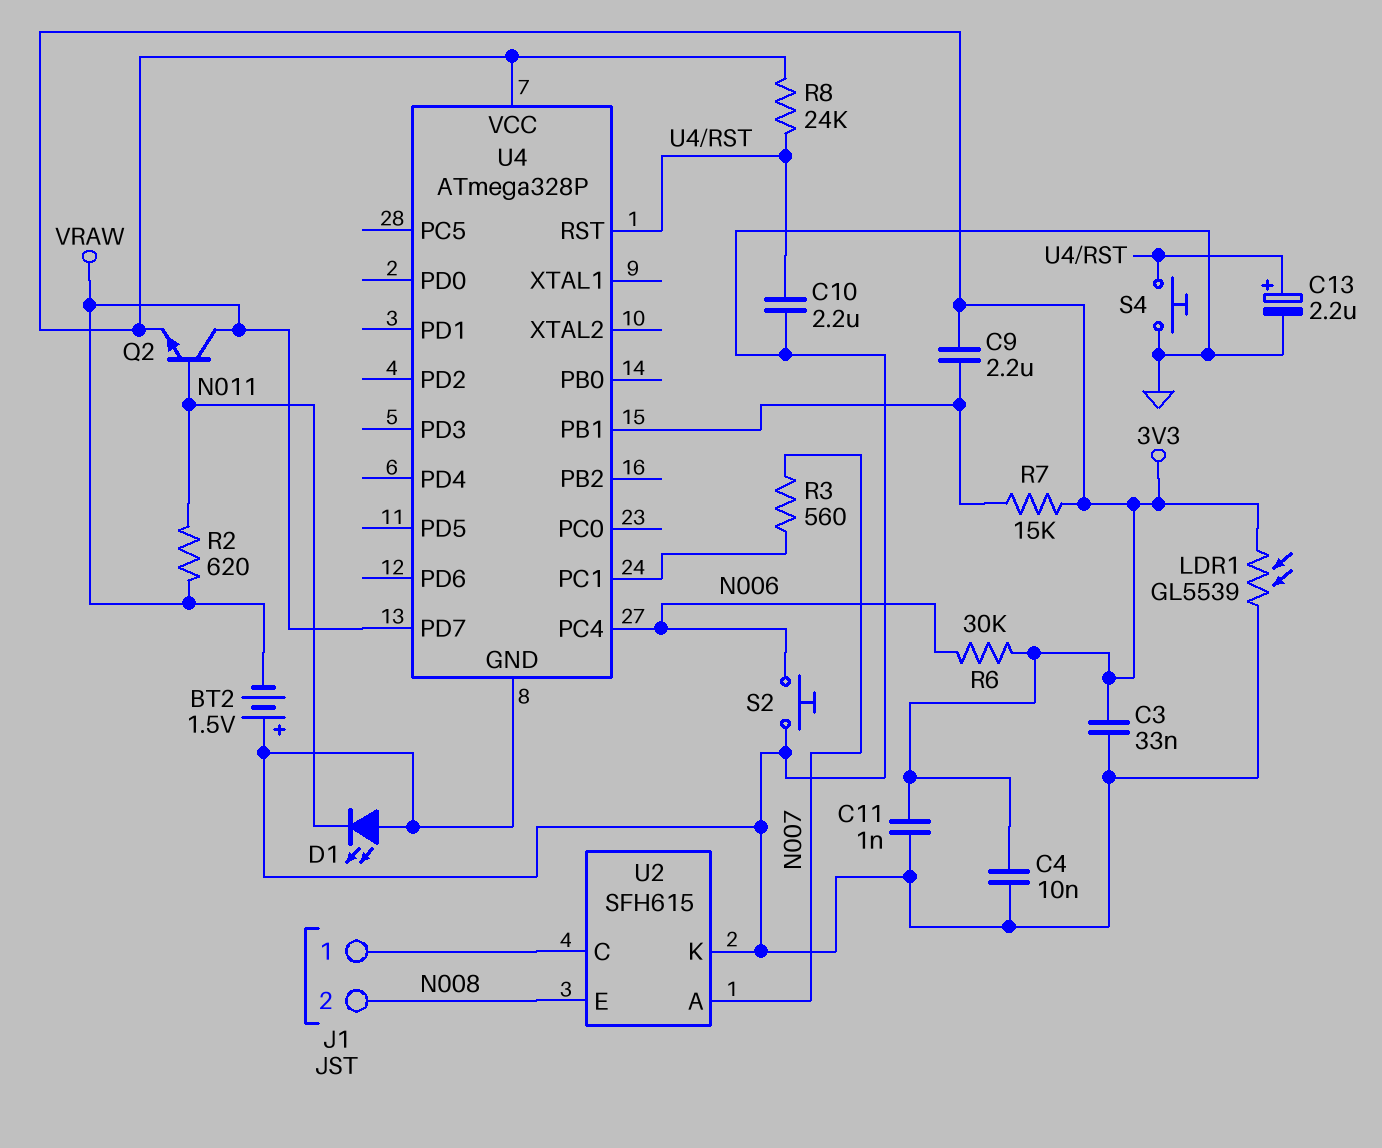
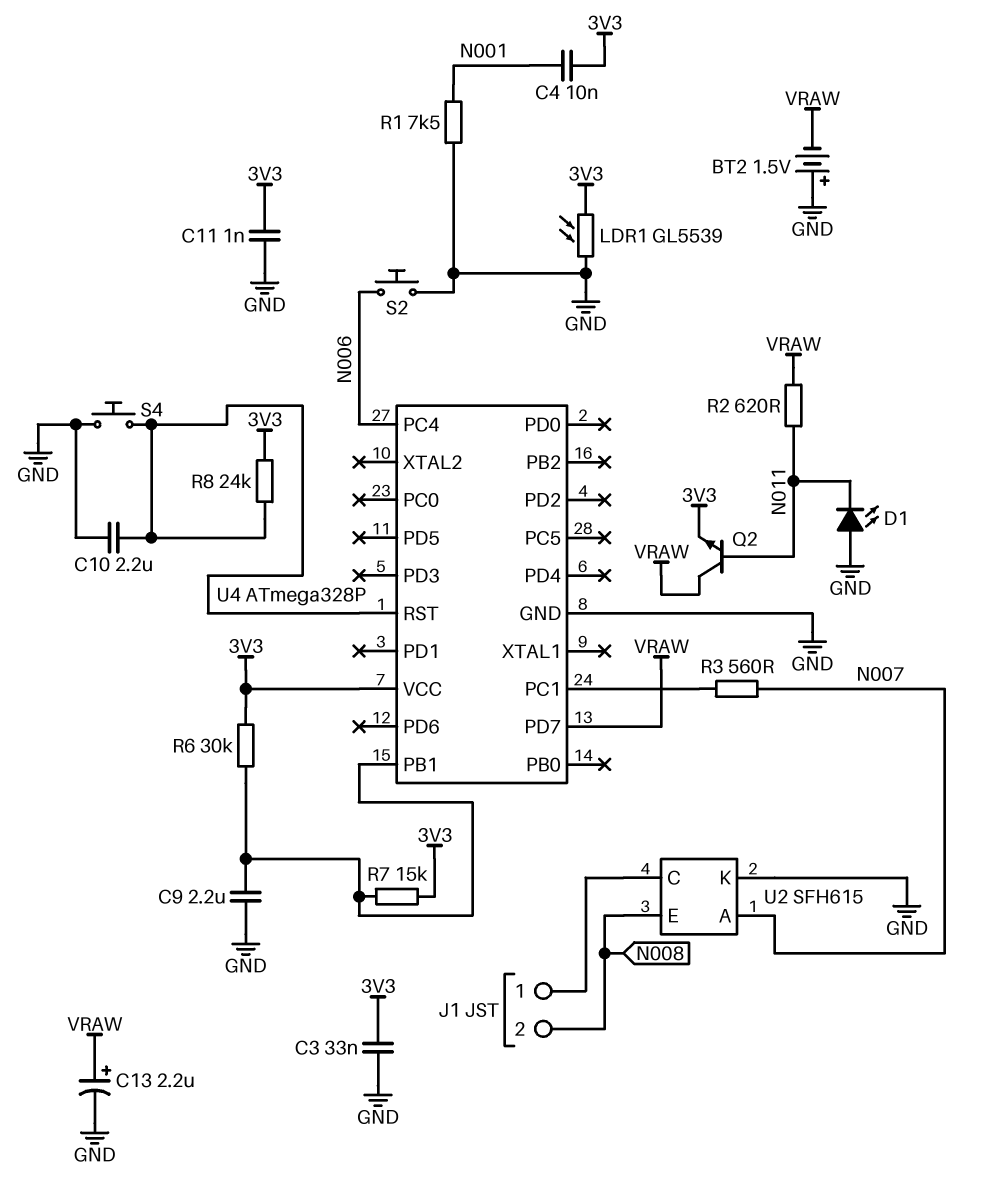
C4: 10nF (3V3, GND) -> 10nF (3V3, N001)
C9: 2.2uF (3V3, U4/PB1) -> 2.2uF (GND, U4/PB1)
C13: 2.2uF (plus U4/RST, minus GND) -> 2.2uF (plus VRAW, minus GND)
R1: none -> 7.5k (GND, N001)
R6: 30k (3V3, N006) -> 30k (3V3, U4/PB1)

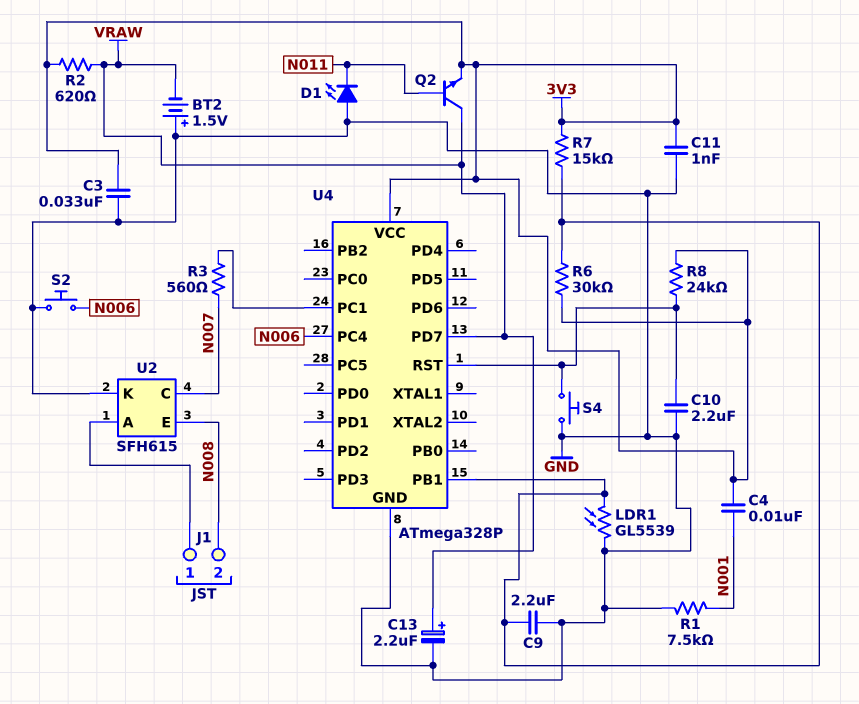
LDR1: GL5539 (3V3, GND) -> GL5539 (GND, U4/PB1)
R2: 620 (N011, VRAW) -> 620 (3V3, VRAW)
U2 pin A: N007 -> J1/1
U2 pin C: J1/1 -> N007

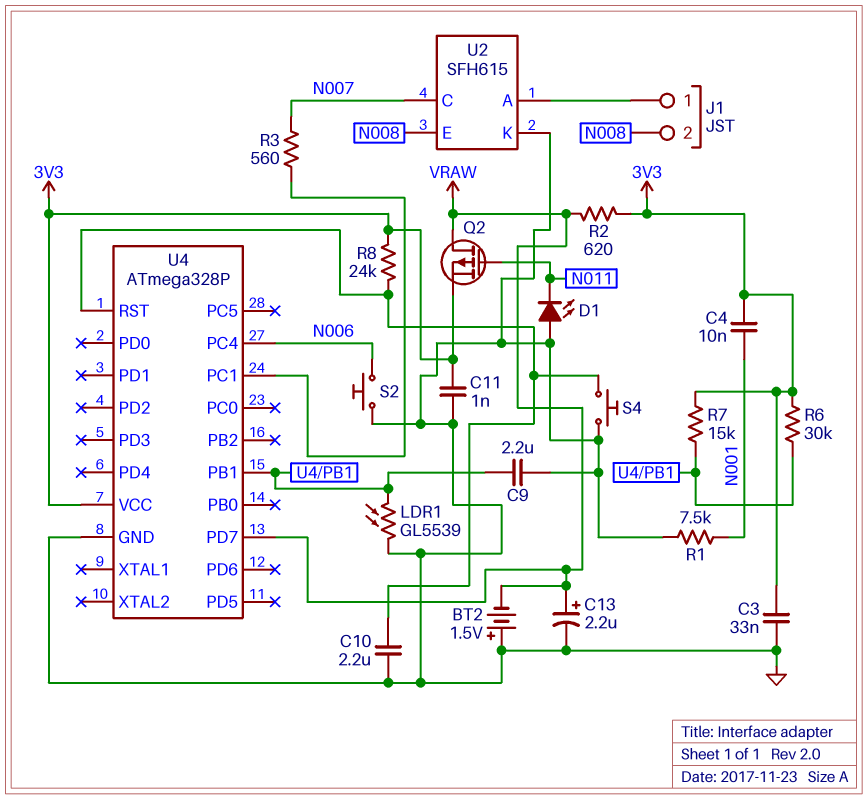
Q2: NPN (B N011, C VRAW, E 3V3) -> PMOS (G N011, D VRAW, S 3V3)

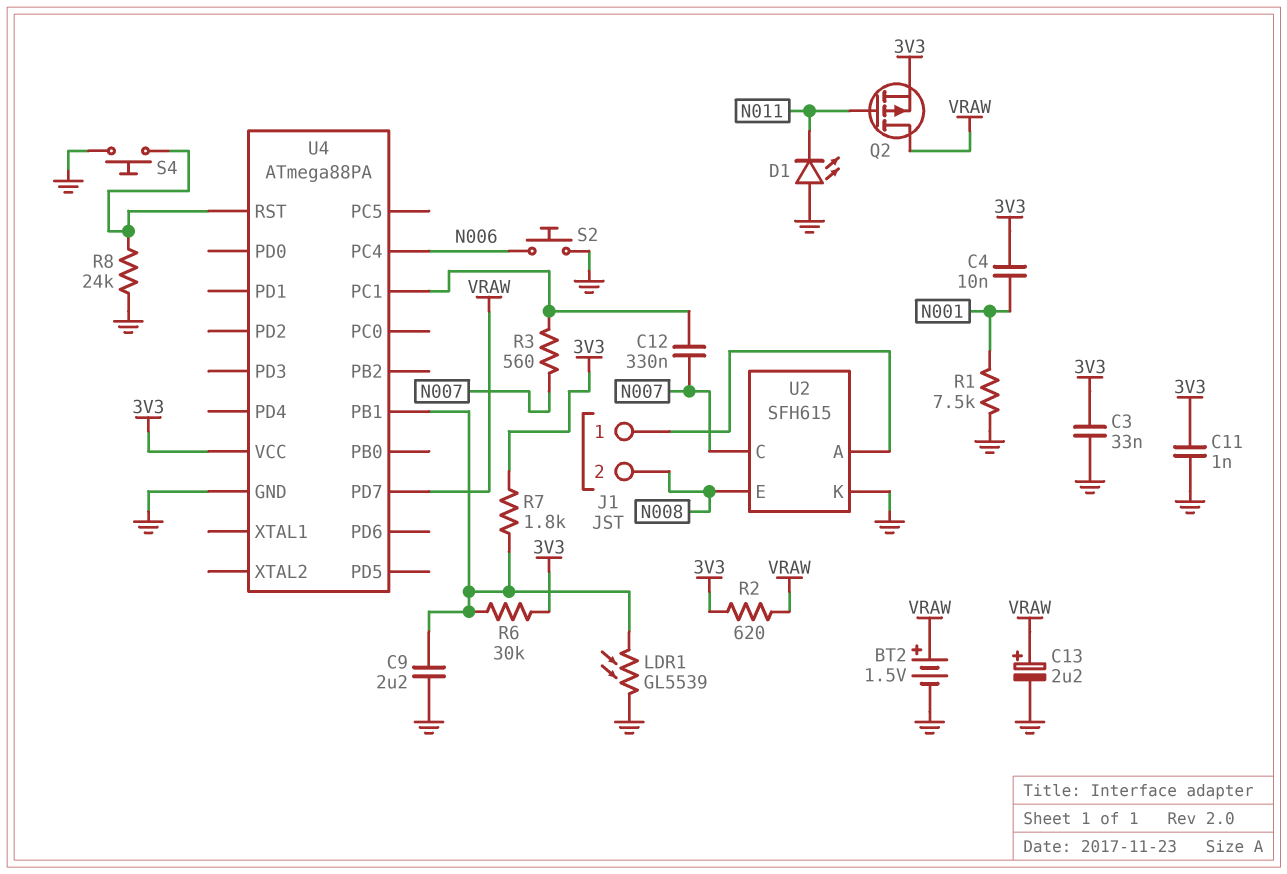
BT2: 1.5V (plus GND, minus VRAW) -> 1.5V (plus VRAW, minus GND)
C10: 2.2uF (GND, U4/RST) -> none
C12: none -> 330nF (N007, U4/PC1)
R7: 15k (3V3, U4/PB1) -> 1.8k (3V3, U4/PB1)
R8: 24k (3V3, U4/RST) -> 24k (GND, U4/RST)
U4: ATmega328P -> ATmega88PA

